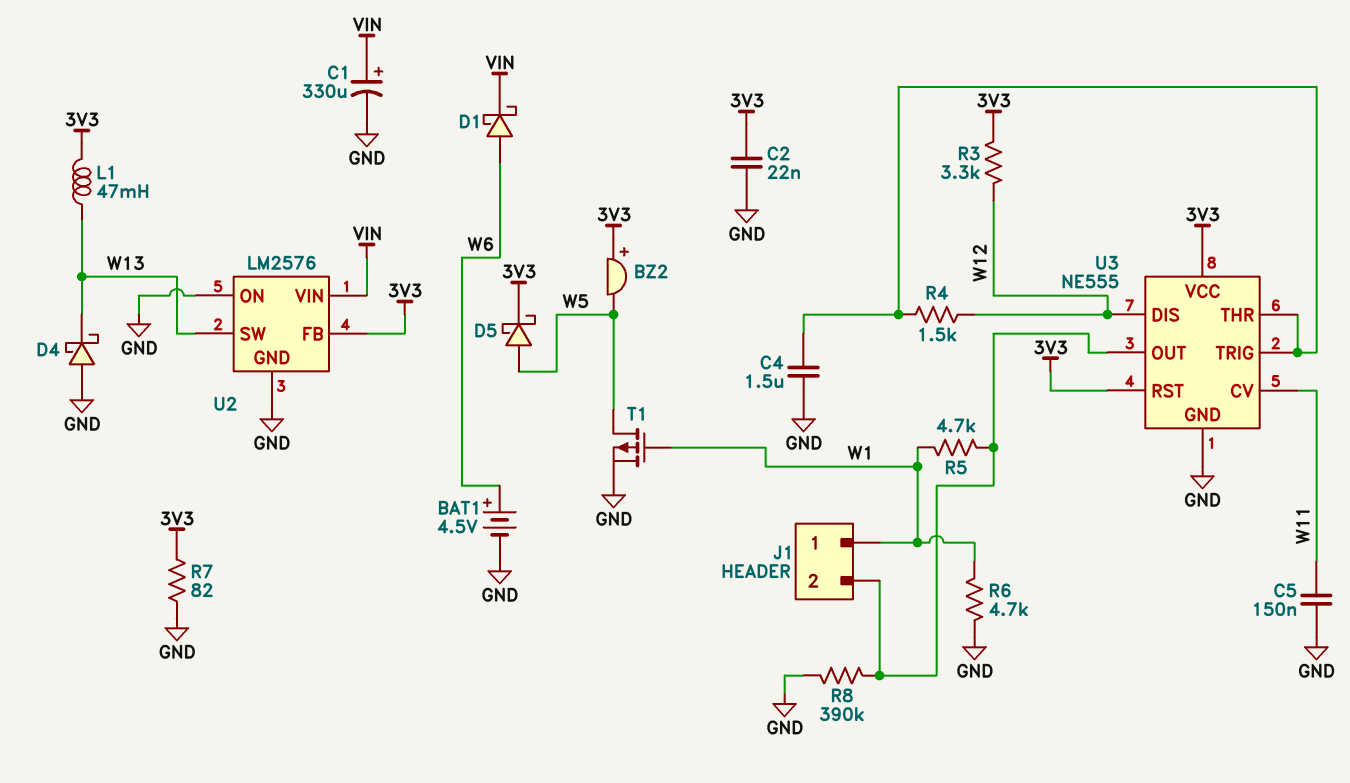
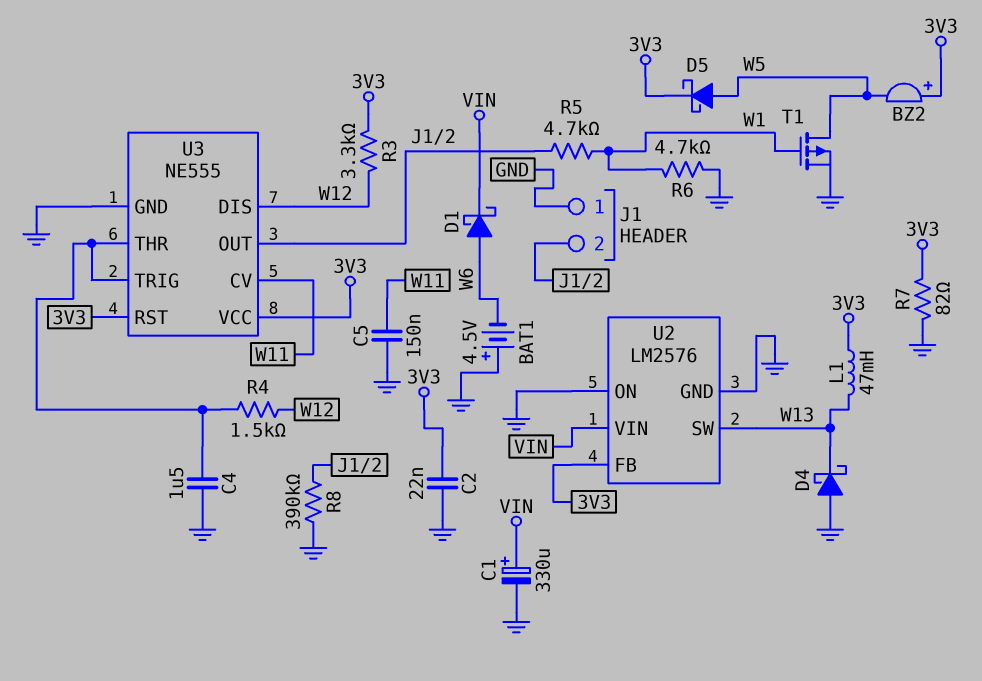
BAT1: 4.5V (plus W6, minus GND) -> 4.5V (plus GND, minus W6)
J1 pin 1: W1 -> GND

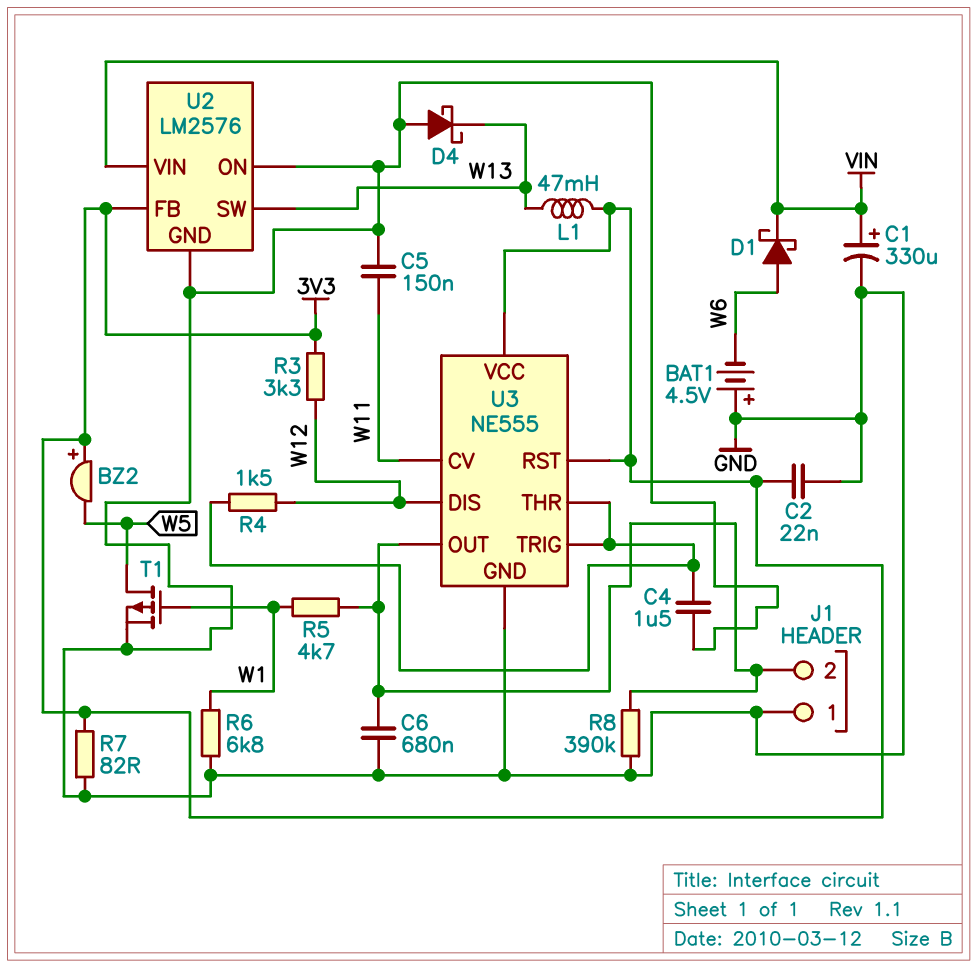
C6: none -> 680nF (GND, J1/2)
D5: schottky (A W5, K 3V3) -> none
R6: 4.7k (GND, W1) -> 6.8k (GND, W1)

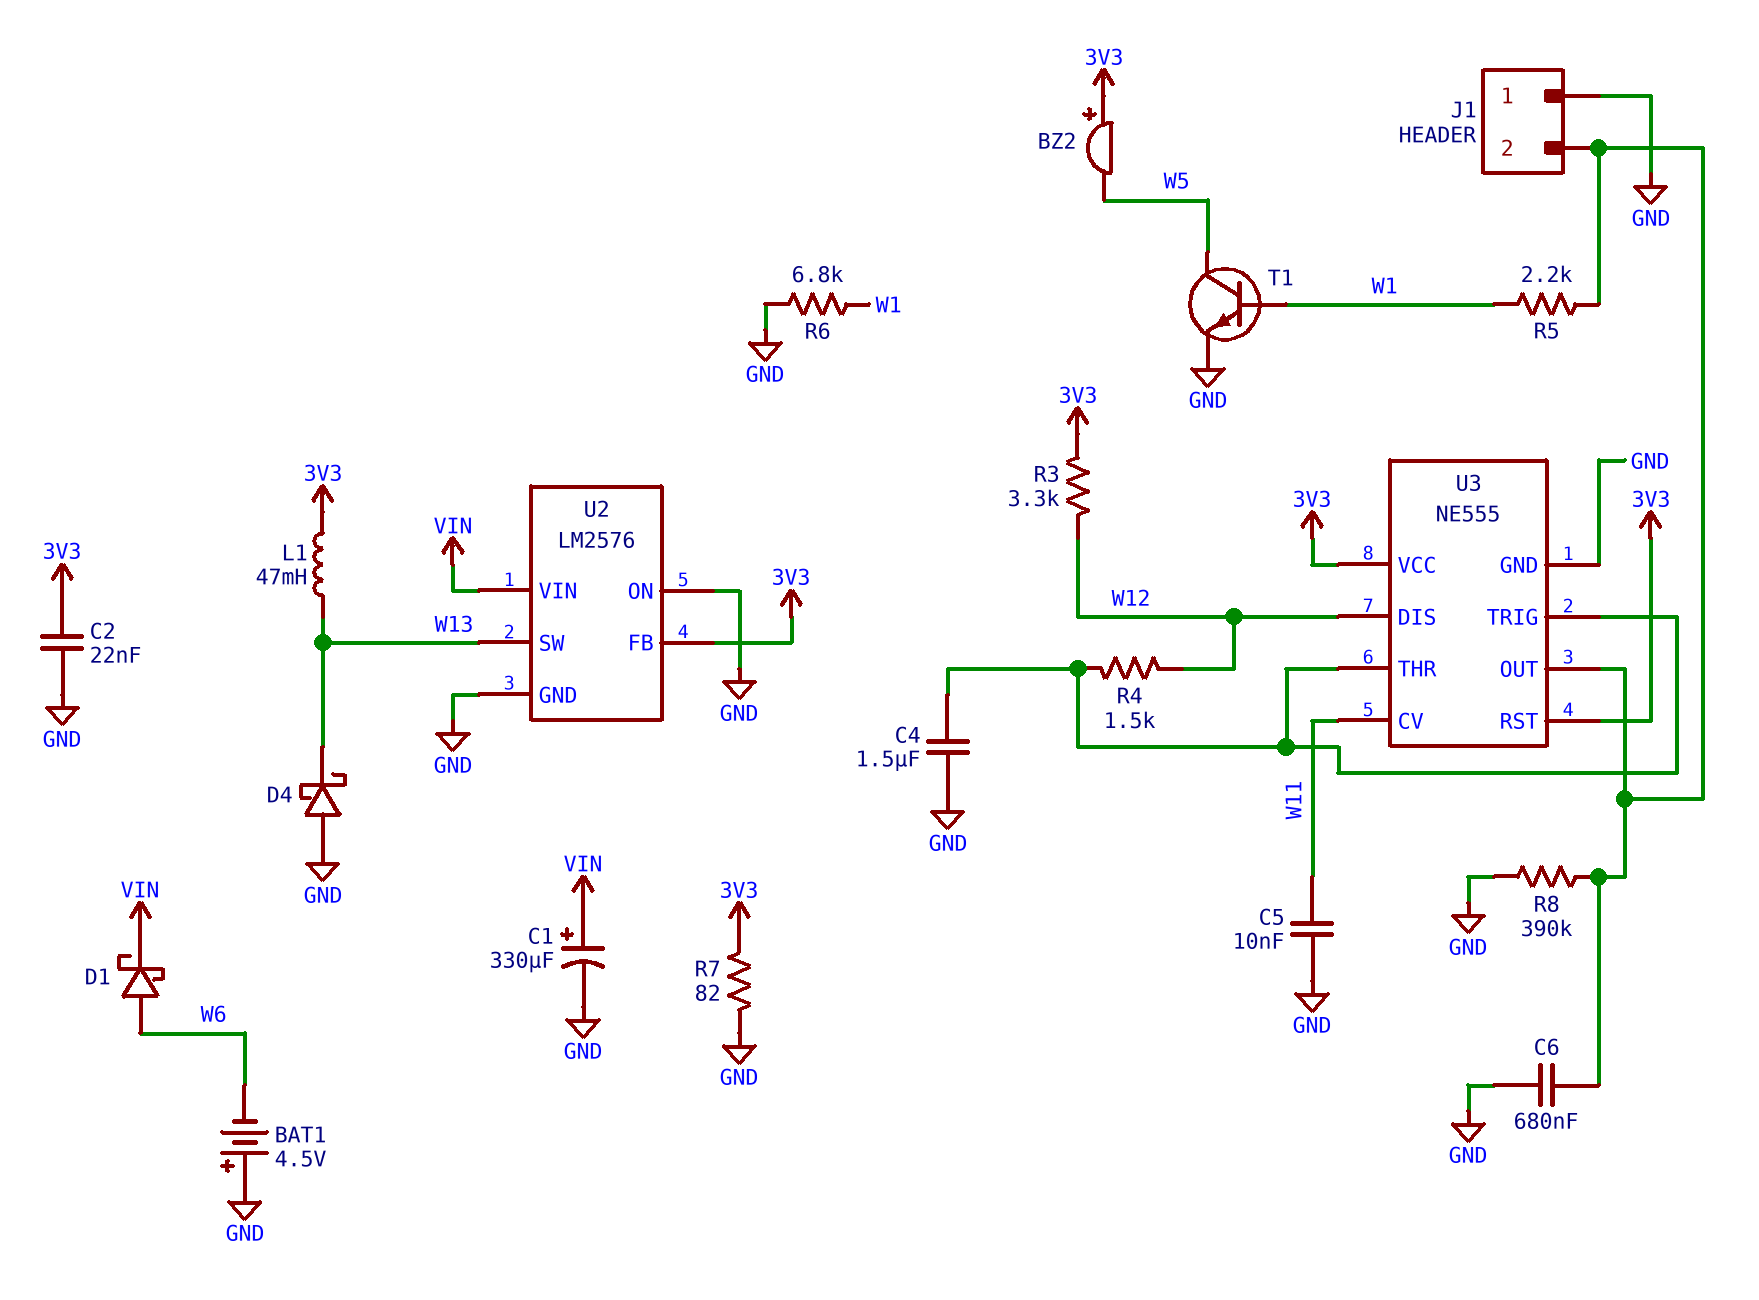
C5: 150nF (GND, W11) -> 10nF (GND, W11)
R5: 4.7k (J1/2, W1) -> 2.2k (J1/2, W1)
T1: PMOS (G W1, D W5, S GND) -> NPN (B W1, C W5, E GND)

